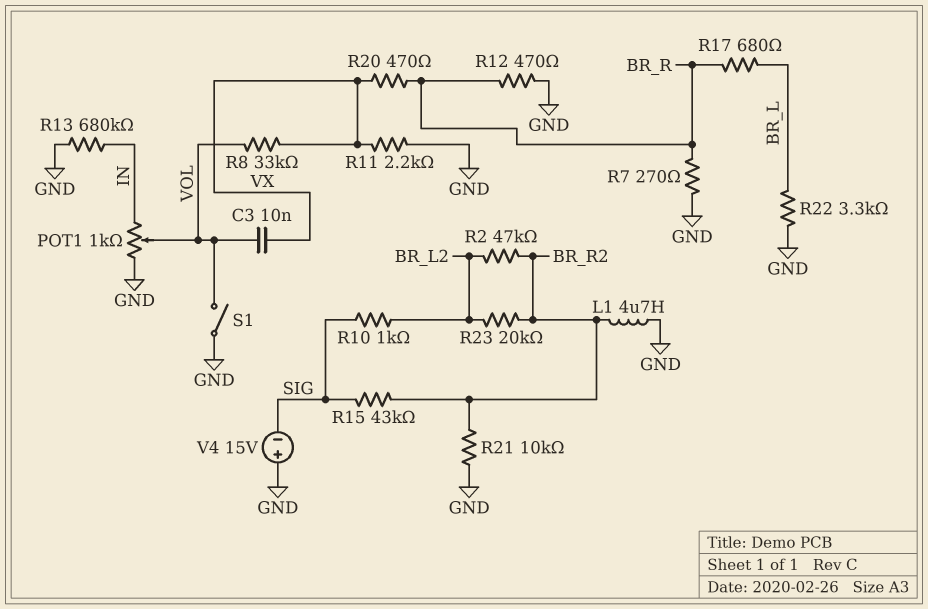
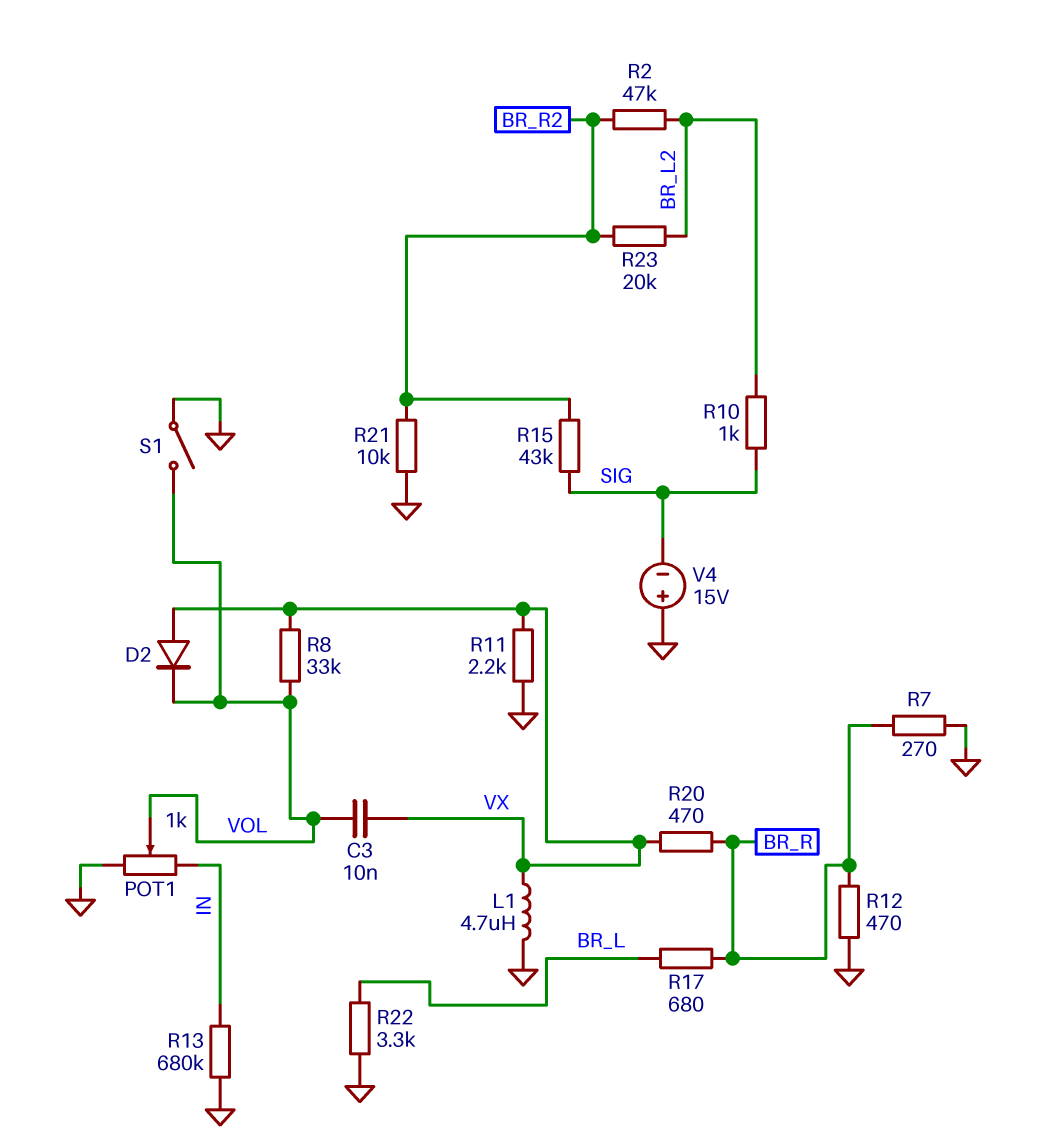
D2: none -> diode (A VX, K VOL)
L1: 4.7uH (BR_R2, GND) -> 4.7uH (GND, VX)

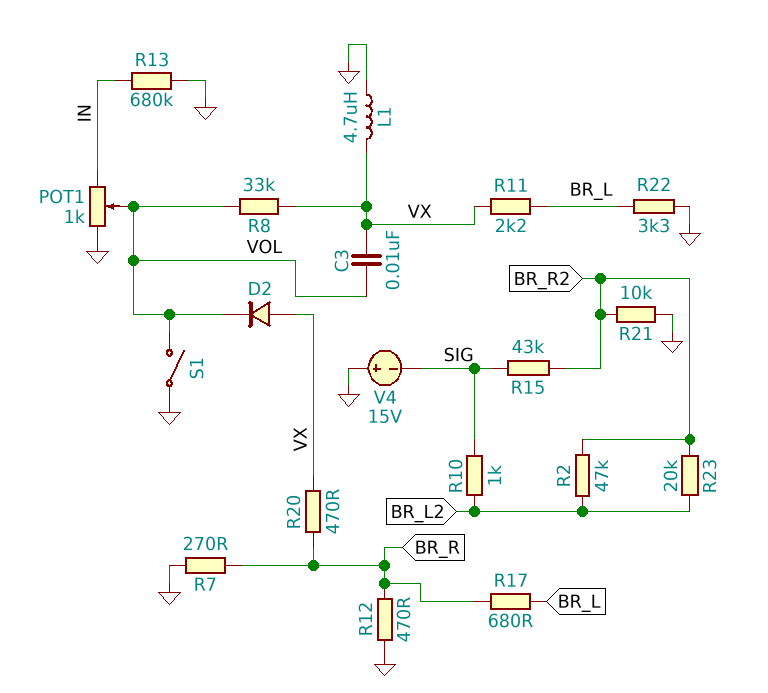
R11: 2.2k (GND, VX) -> 2.2k (BR_L, VX)

